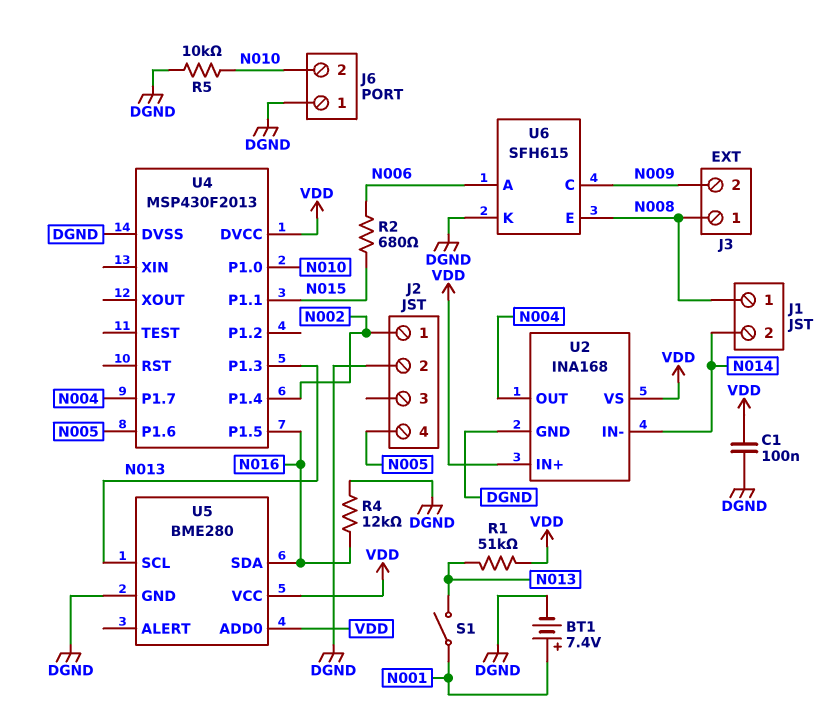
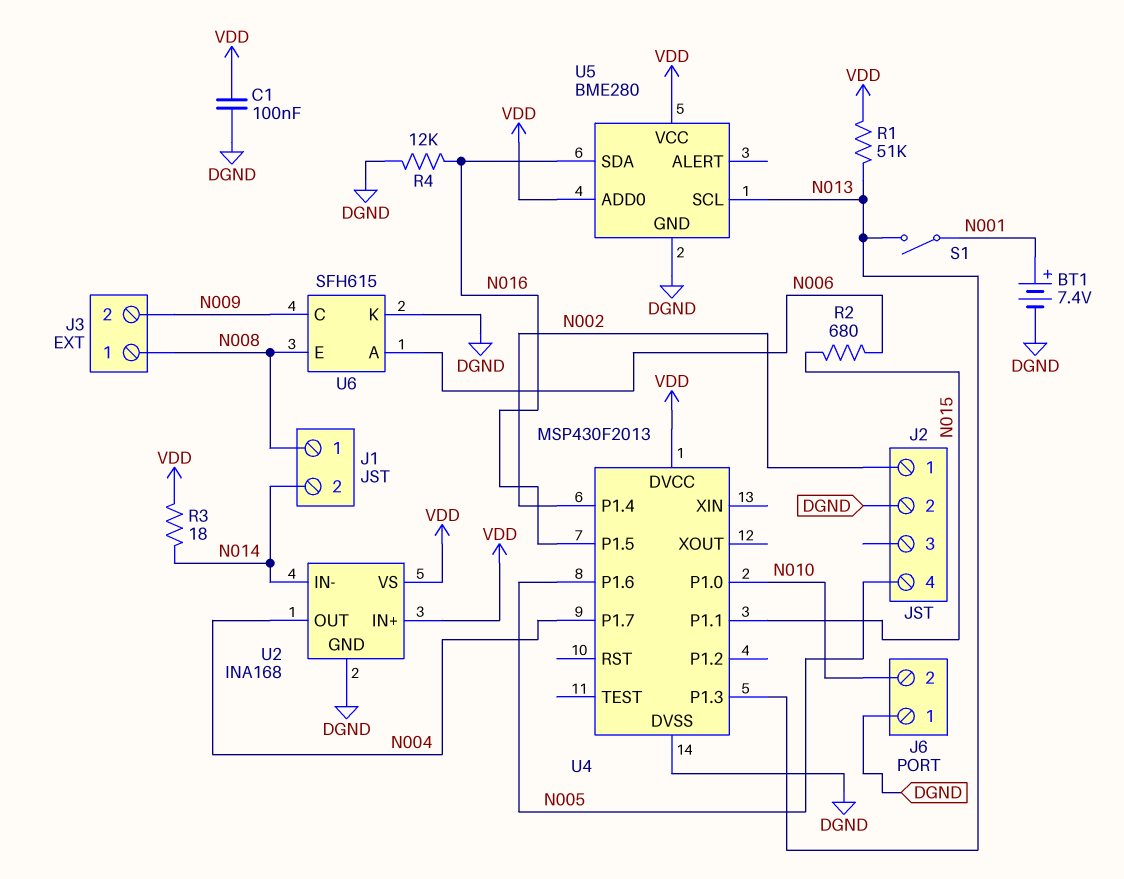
R3: none -> 18 (N014, VDD)
R5: 10k (DGND, N010) -> none

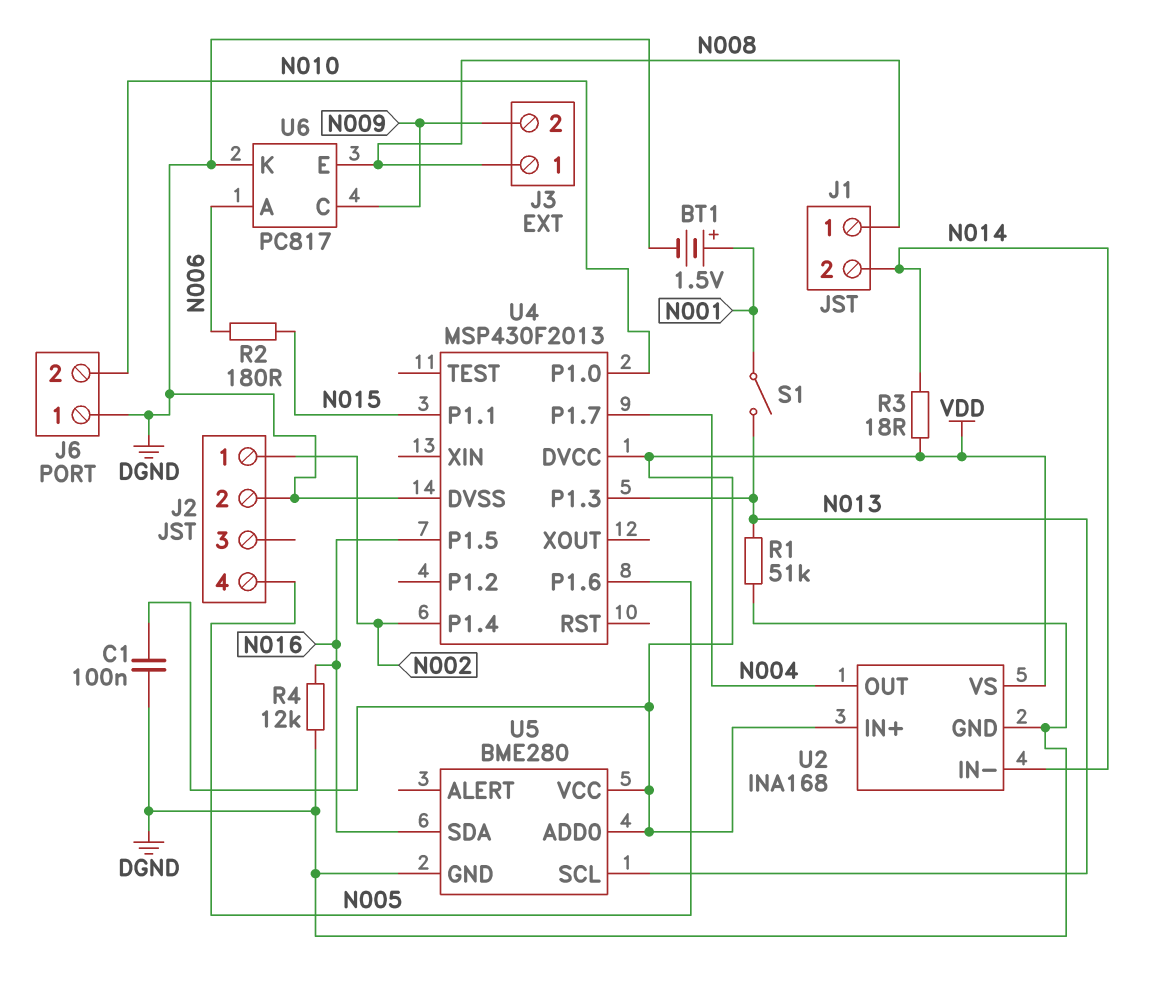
BT1: 7.4V (plus N001, minus DGND) -> 1.5V (plus N001, minus DGND)
R1: 51k (N013, VDD) -> 51k (DGND, N013)
R2: 680 (N006, N015) -> 180 (N006, N015)
U6: SFH615 -> PC817

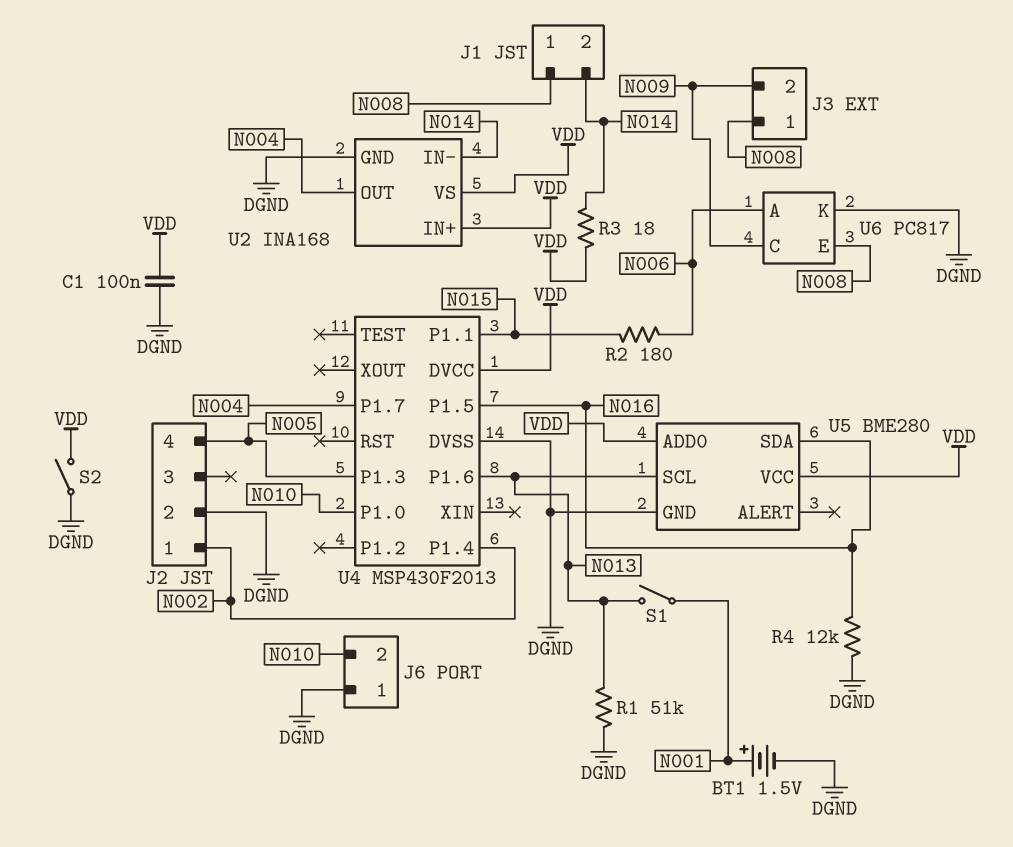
S2: none -> switch (DGND, VDD)
U4 pin P1.3: N013 -> N005
U4 pin P1.6: N005 -> N013

